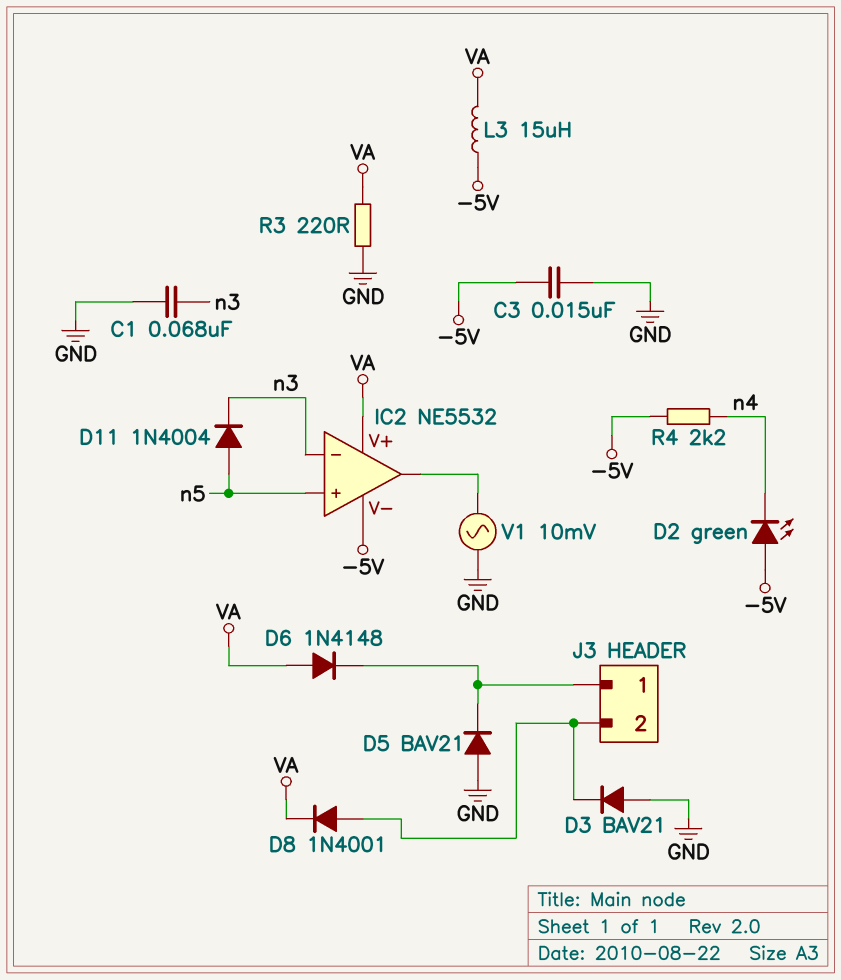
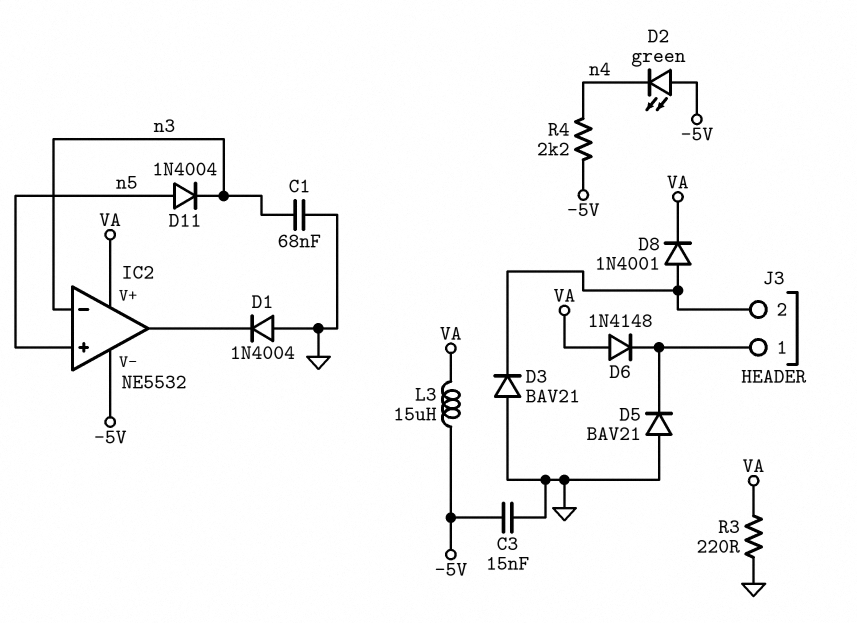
D1: none -> diode 1N4004 (A GND, K IC2/out)
V1: AC 10mV (GND, IC2/out) -> none

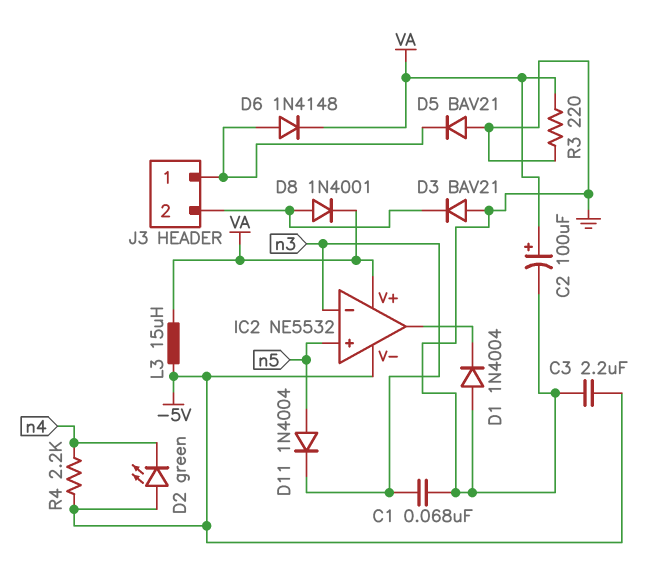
C2: none -> 100uF (plus VA, minus GND)
C3: 15nF (-5V, GND) -> 2.2uF (-5V, GND)
D6: diode 1N4148 (A VA, K J3/1) -> diode 1N4148 (A J3/1, K VA)

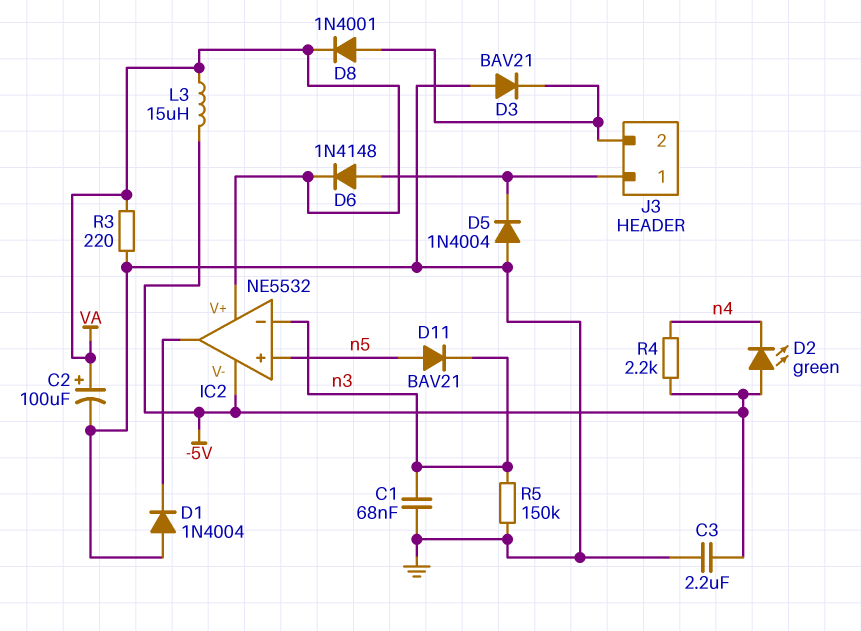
D5: diode BAV21 (A GND, K J3/1) -> diode 1N4004 (A GND, K J3/1)
D11: diode 1N4004 (A n5, K n3) -> diode BAV21 (A n5, K n3)
R5: none -> 150k (GND, n3)

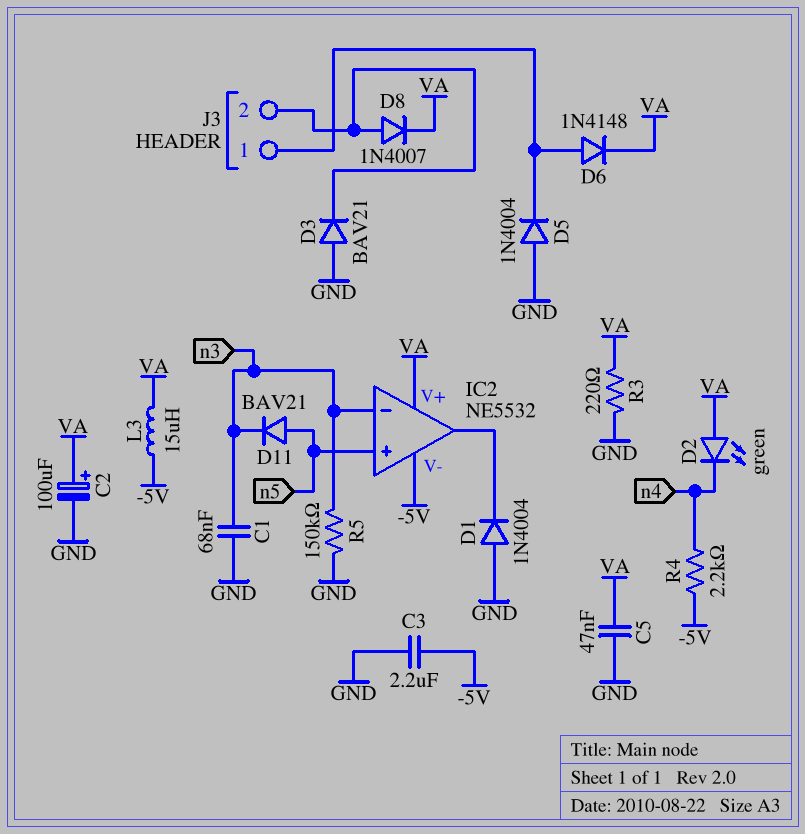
C5: none -> 47nF (GND, VA)
D2: LED green (A -5V, K n4) -> LED green (A VA, K n4)
D8: diode 1N4001 (A J3/2, K VA) -> diode 1N4007 (A J3/2, K VA)

